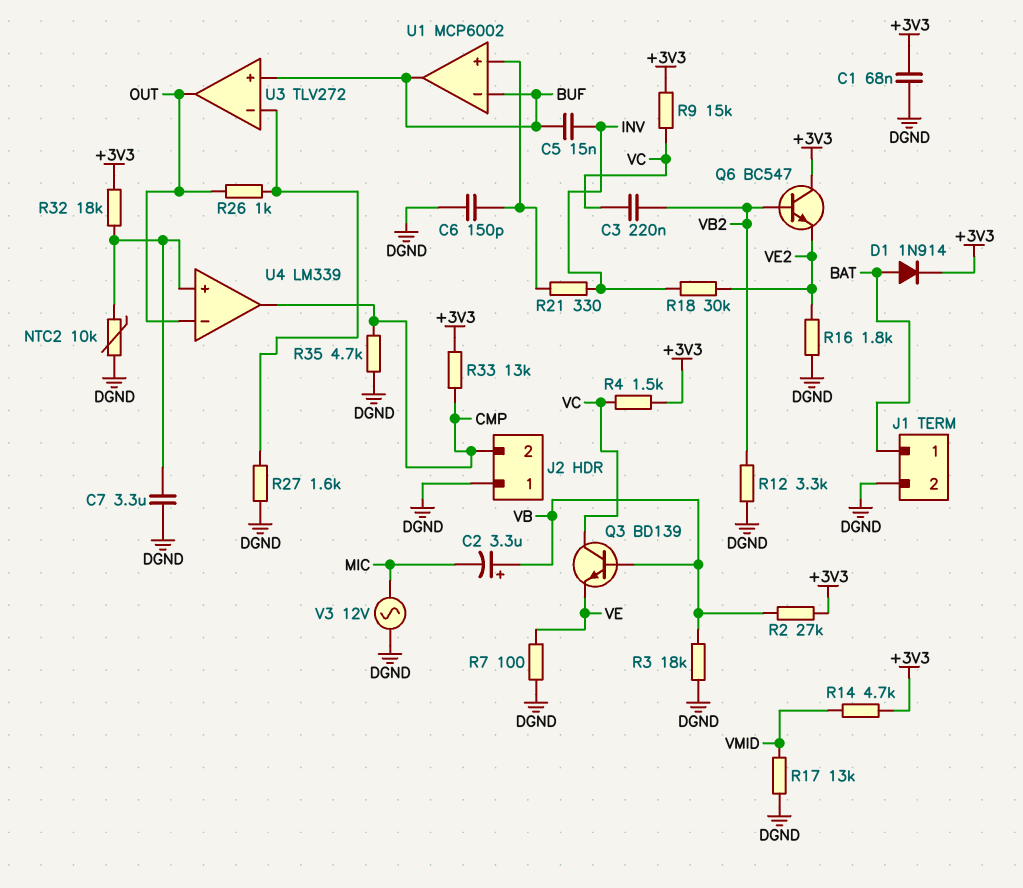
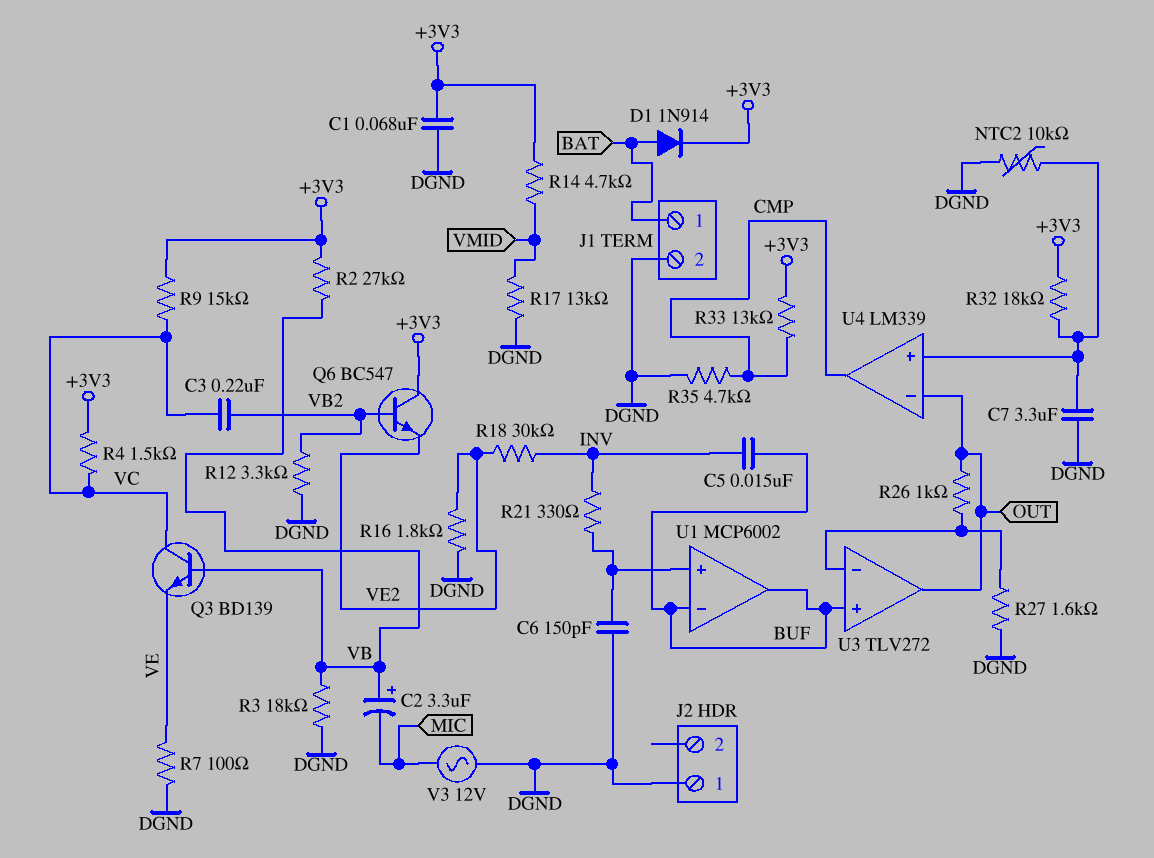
J2 pin 2: CMP -> none

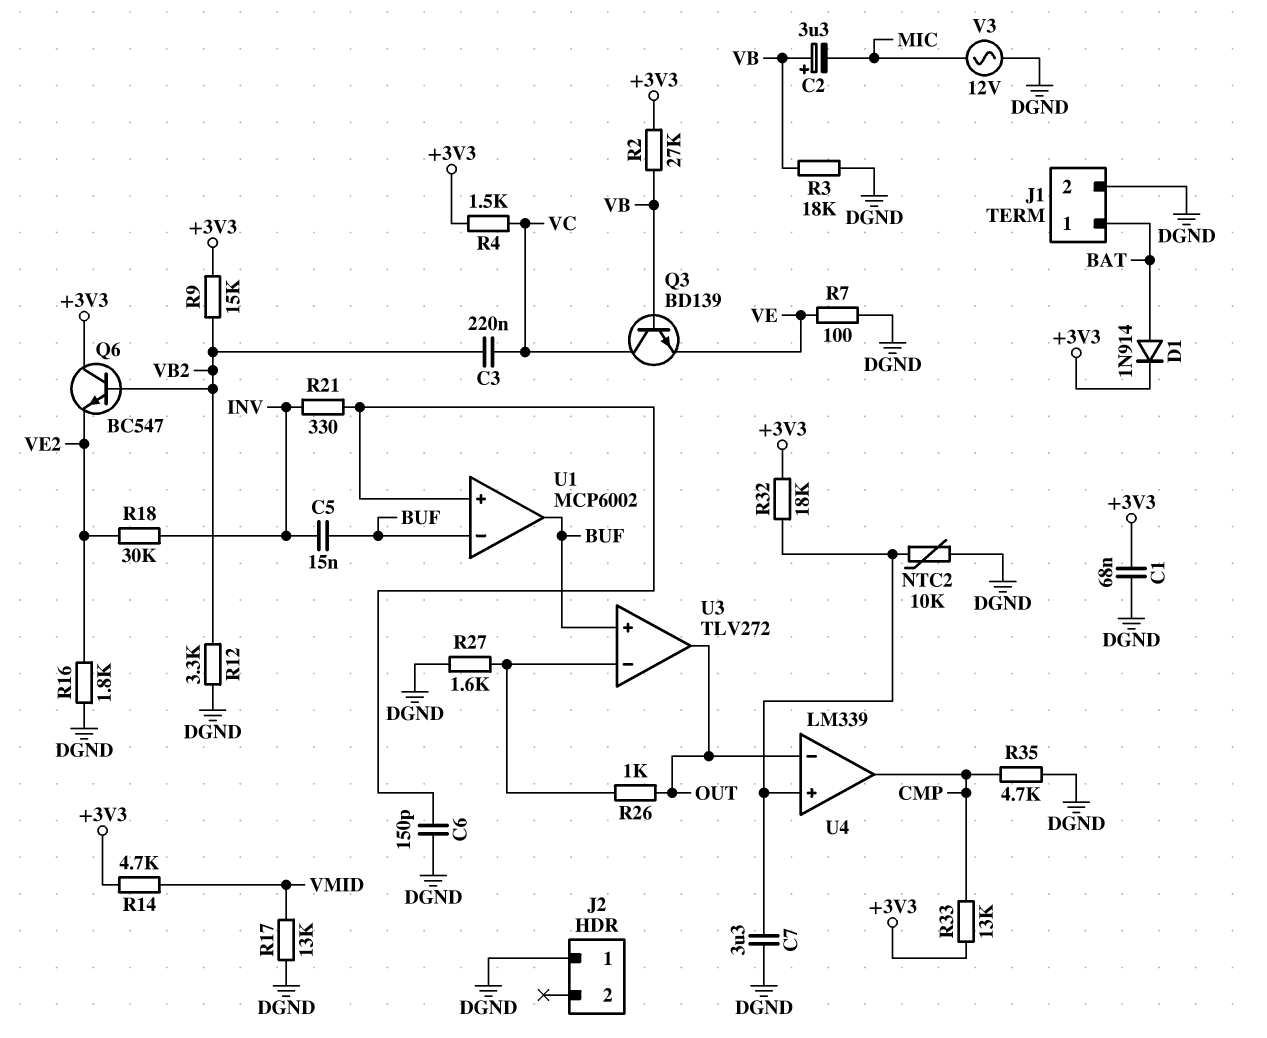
R9: 15k (+3V3, VC) -> 15k (+3V3, VB2)

